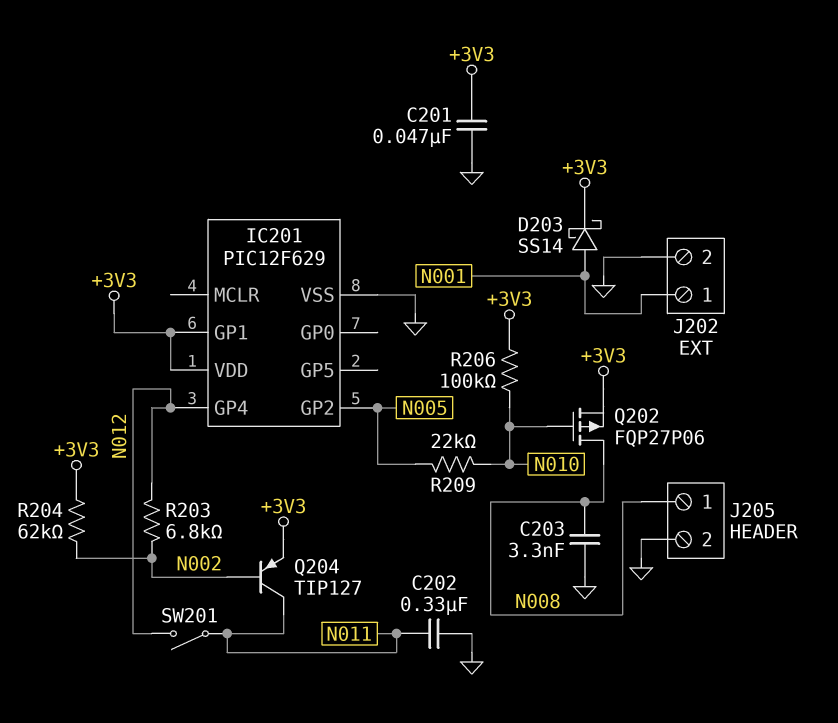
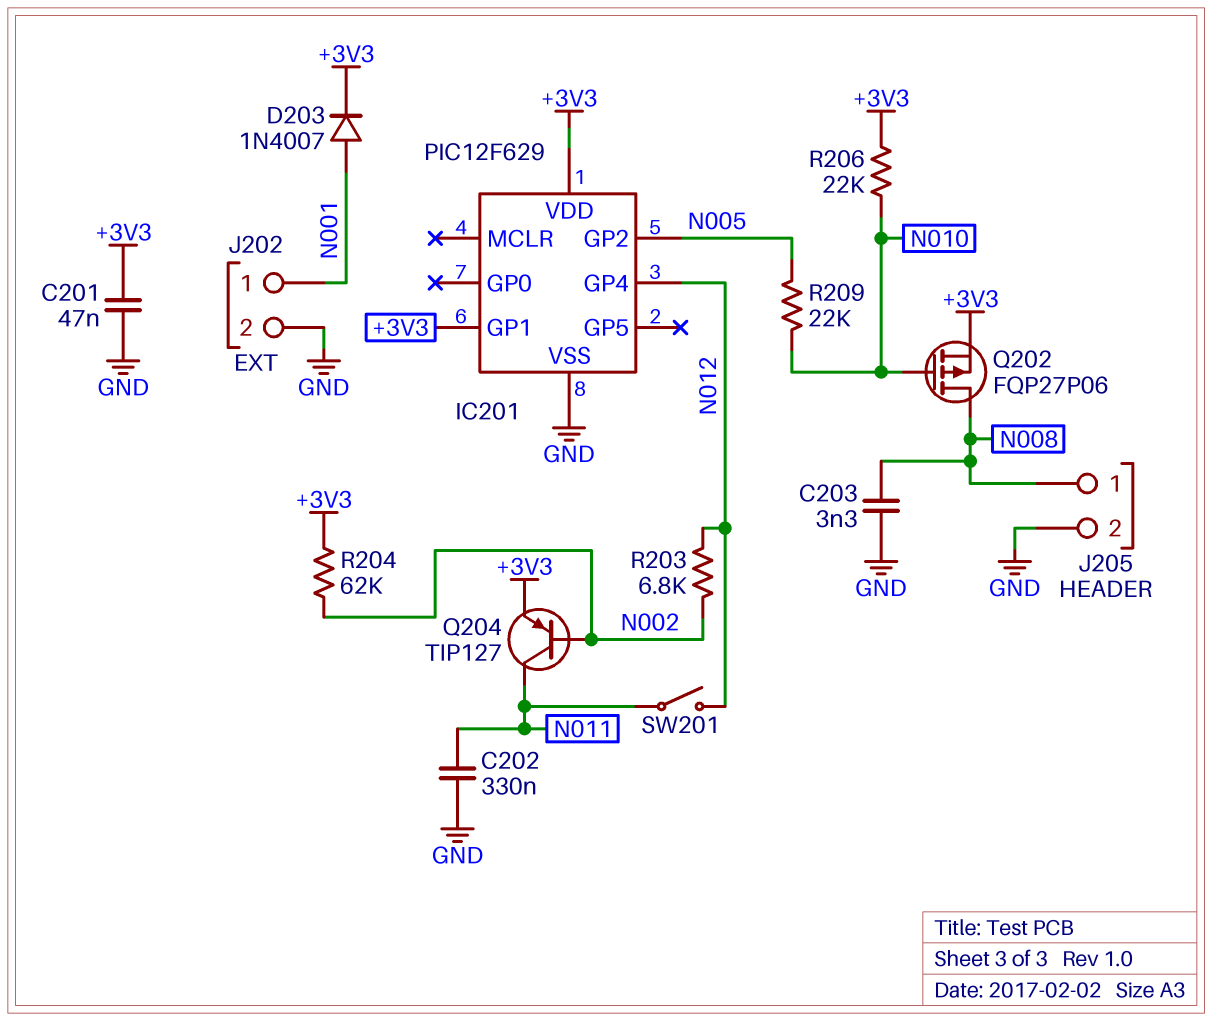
D203: schottky SS14 (A N001, K +3V3) -> diode 1N4007 (A N001, K +3V3)
R206: 100k (+3V3, N010) -> 22k (+3V3, N010)

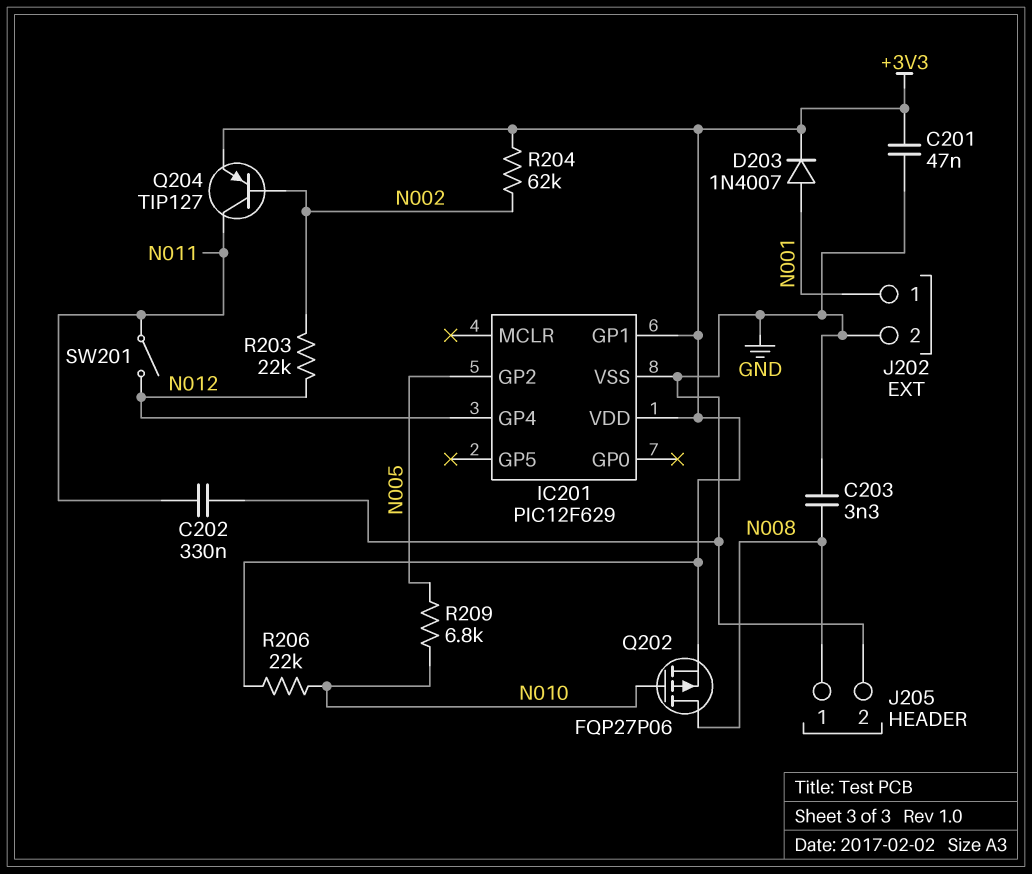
R203: 6.8k (N002, N012) -> 22k (N002, N012)
R209: 22k (N005, N010) -> 6.8k (N005, N010)

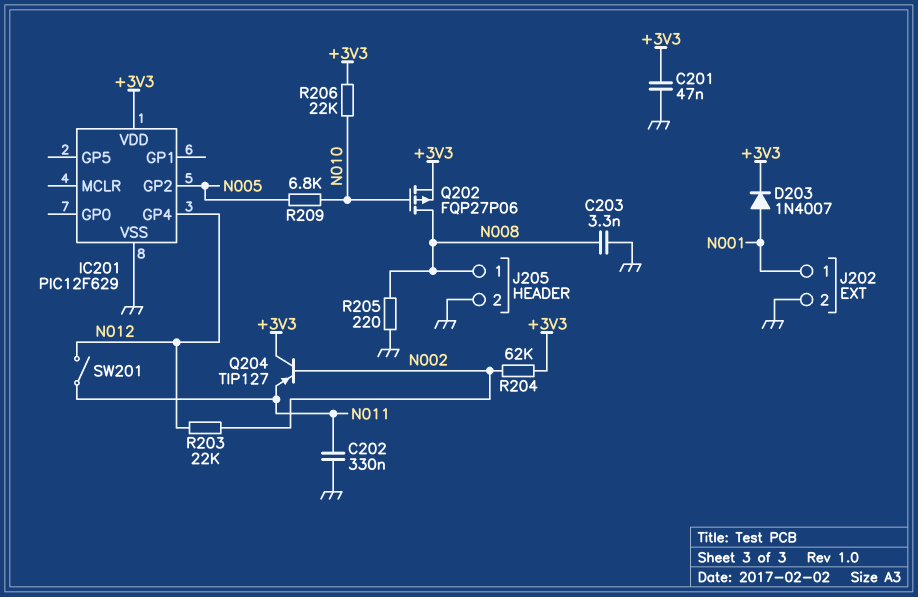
IC201 pin GP1: +3V3 -> none
Q204: PNP TIP127 (B N002, C N011, E +3V3) -> PNP TIP127 (B N002, C +3V3, E N011)
R205: none -> 220 (GND, N008)

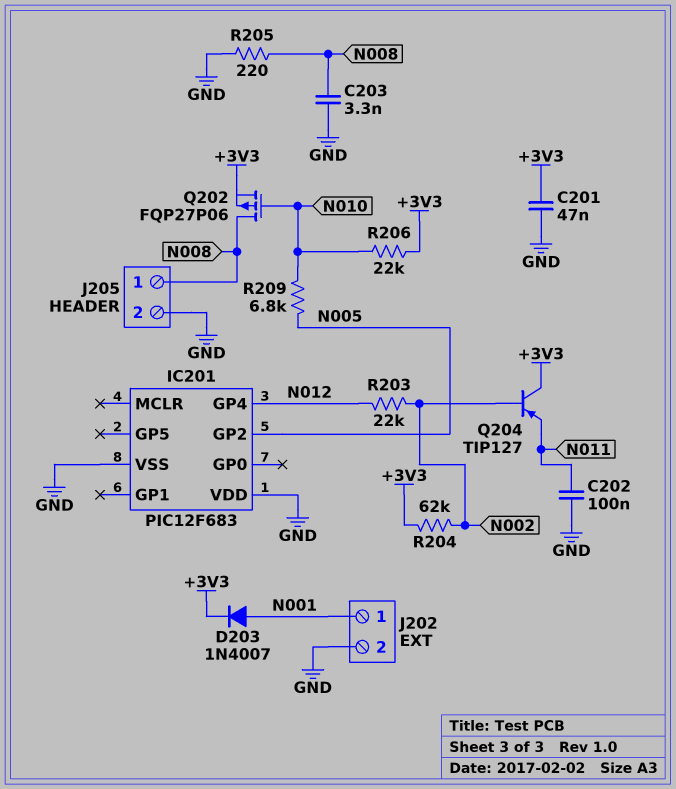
C202: 330nF (GND, N011) -> 100nF (GND, N011)
IC201: PIC12F629 -> PIC12F683
IC201 pin VDD: +3V3 -> GND
SW201: switch (N011, N012) -> none

